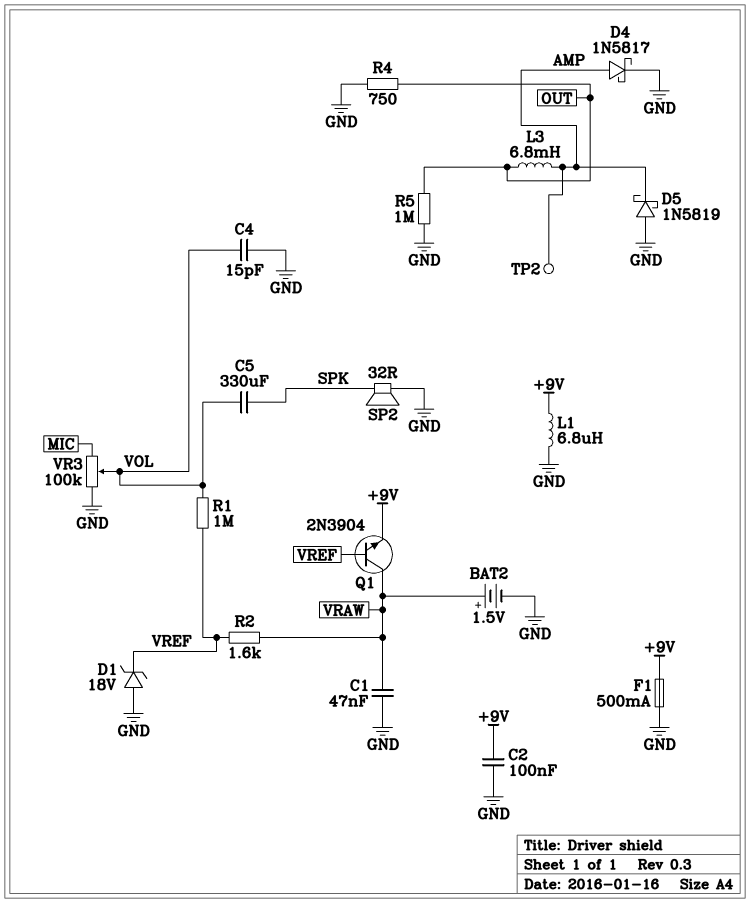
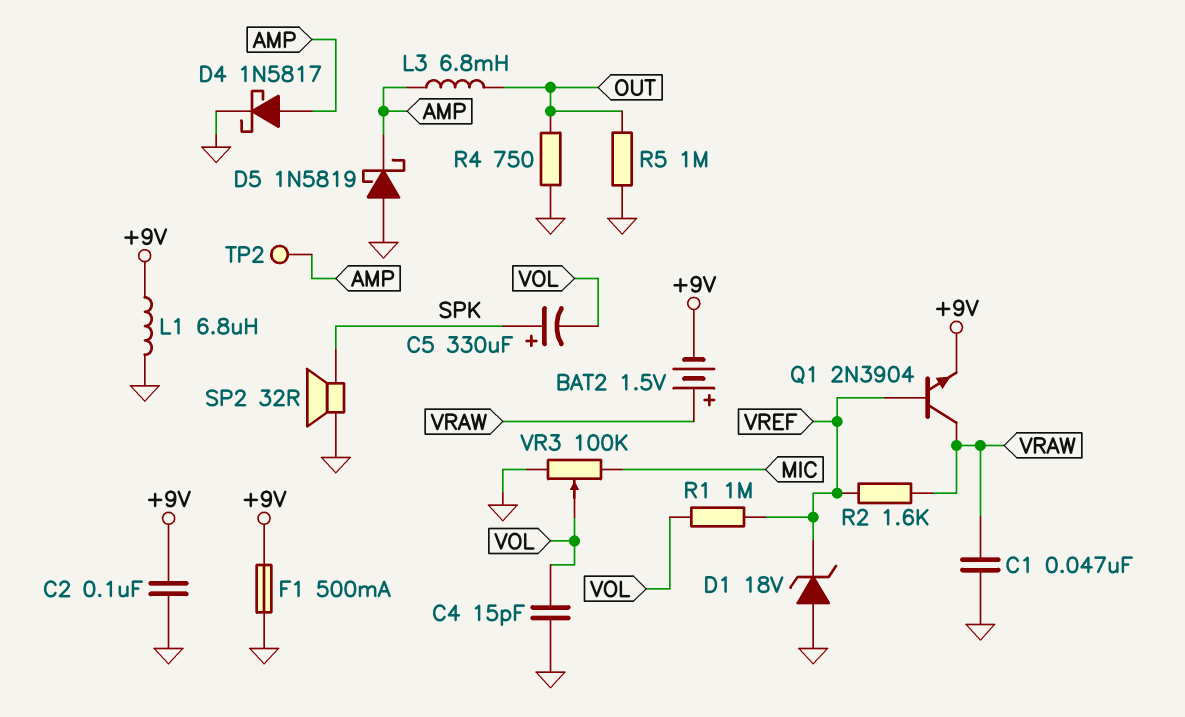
BAT2: 1.5V (plus VRAW, minus GND) -> 1.5V (plus VRAW, minus +9V)
C5: 330uF (SPK, VOL) -> 330uF (plus SPK, minus VOL)

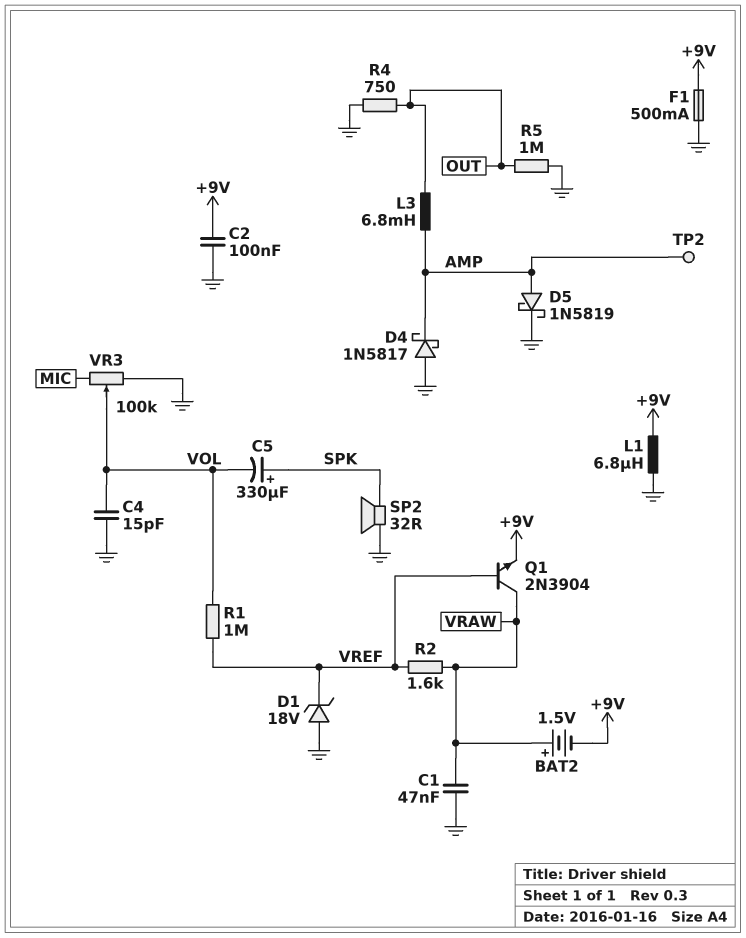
D4: schottky 1N5817 (A AMP, K GND) -> schottky 1N5817 (A GND, K AMP)
D5: schottky 1N5819 (A GND, K AMP) -> schottky 1N5819 (A AMP, K GND)

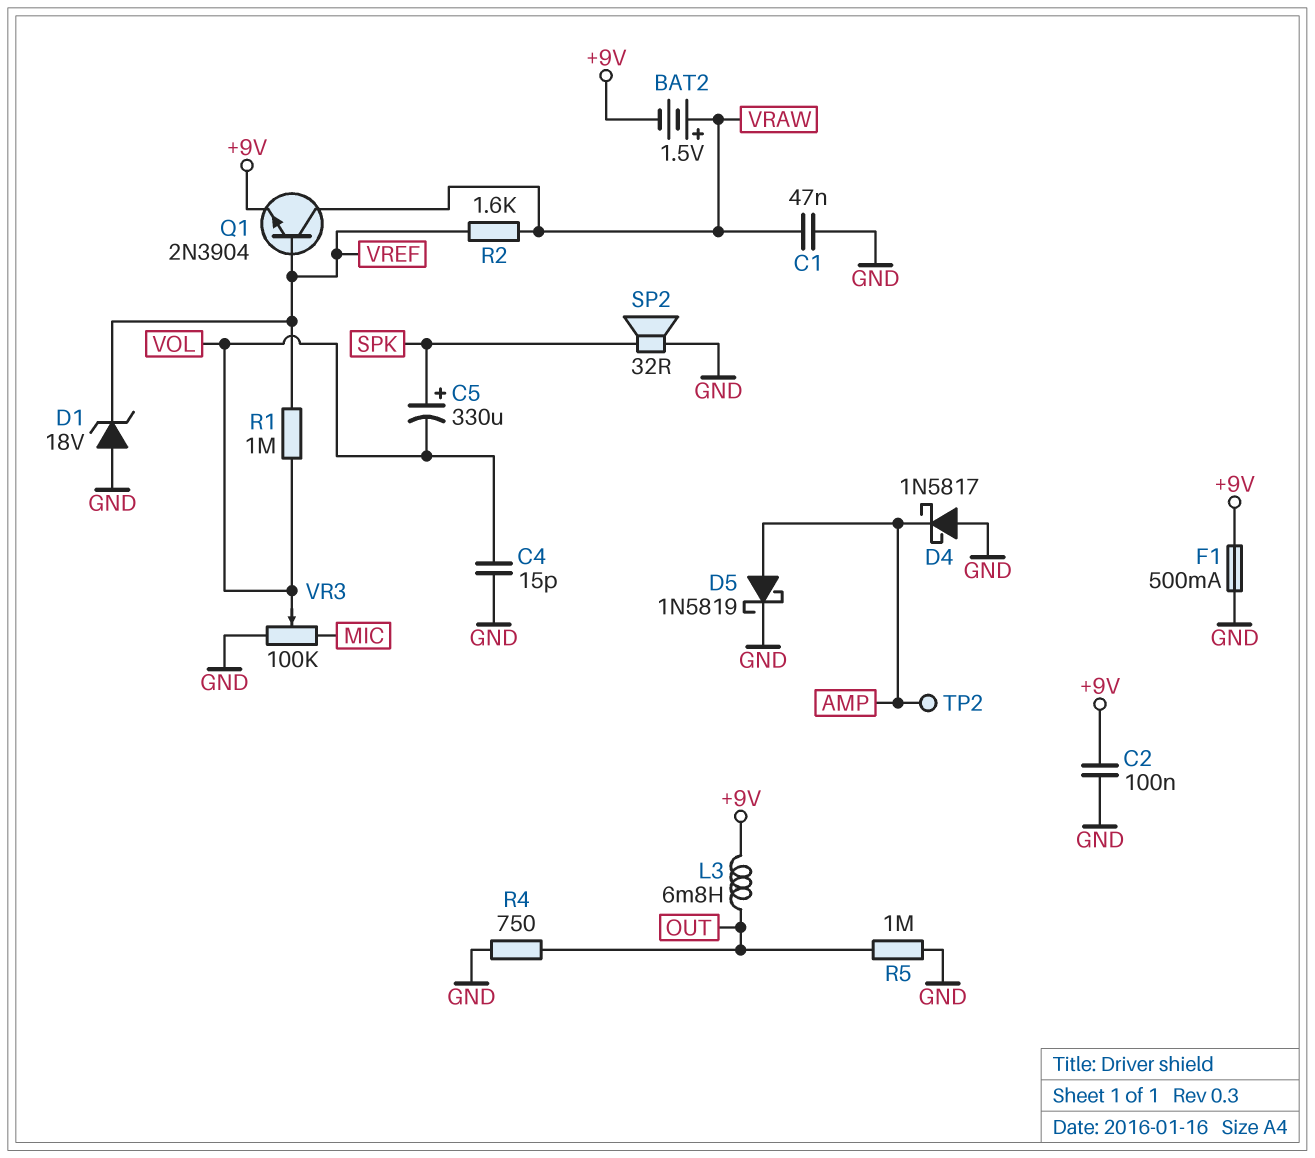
L1: 6.8uH (+9V, GND) -> none
L3: 6.8mH (AMP, OUT) -> 6.8mH (+9V, OUT)

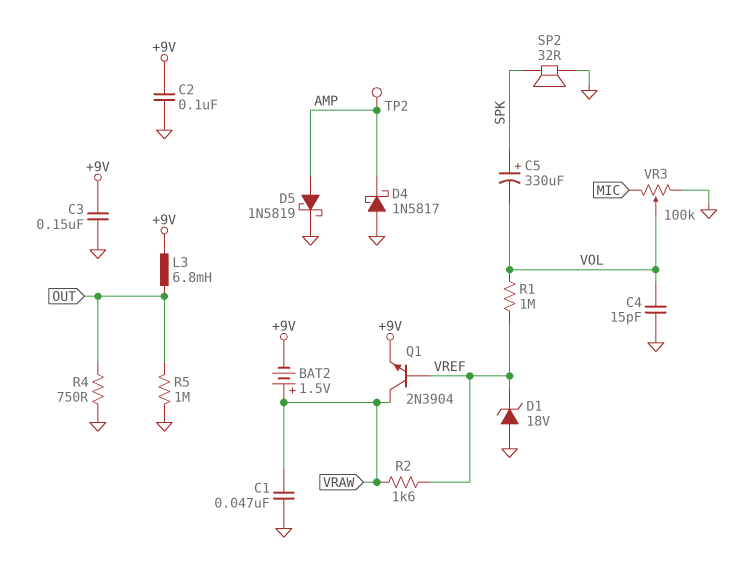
C3: none -> 150nF (+9V, GND)
F1: 500mA (+9V, GND) -> none

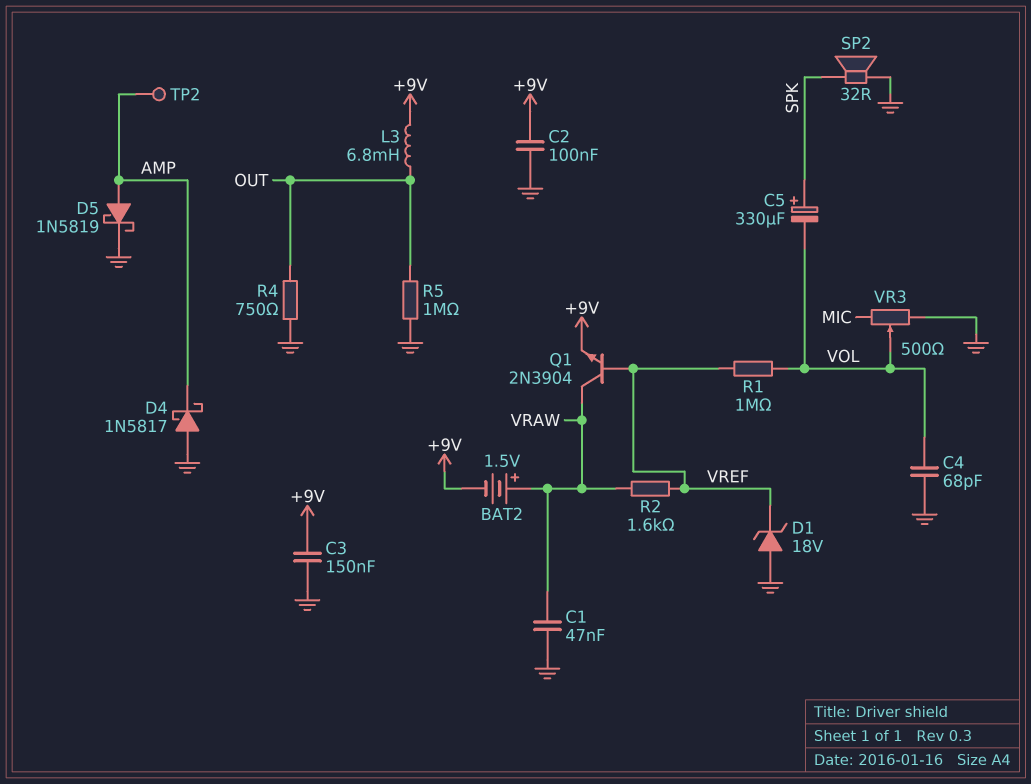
C4: 15pF (GND, VOL) -> 68pF (GND, VOL)
VR3: 100k (GND, MIC, wiper VOL) -> 500 (GND, MIC, wiper VOL)

